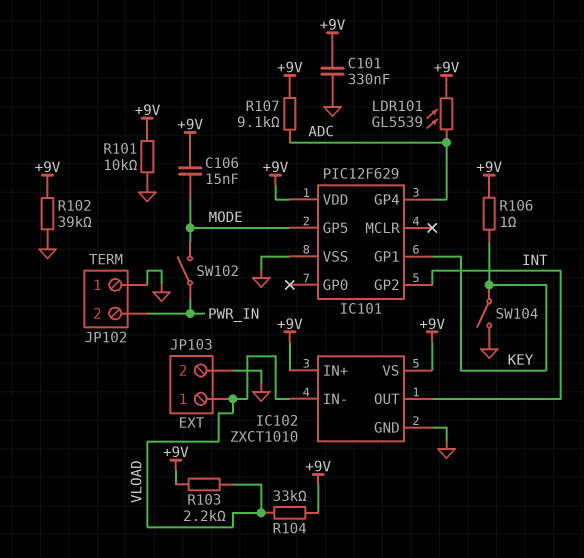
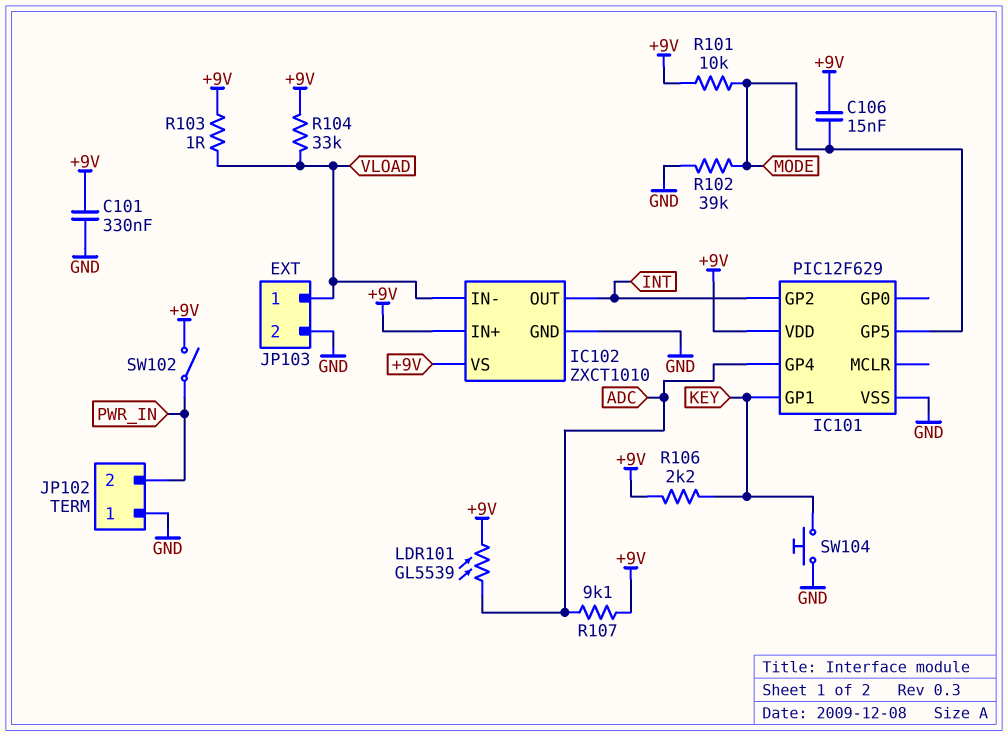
R101: 10k (+9V, GND) -> 10k (+9V, MODE)
R102: 39k (+9V, GND) -> 39k (GND, MODE)
R103: 2.2k (+9V, VLOAD) -> 1 (+9V, VLOAD)
R106: 1 (+9V, KEY) -> 2.2k (+9V, KEY)
SW102: switch (MODE, PWR_IN) -> switch (+9V, PWR_IN)
SW104: switch (GND, KEY) -> button (GND, KEY)

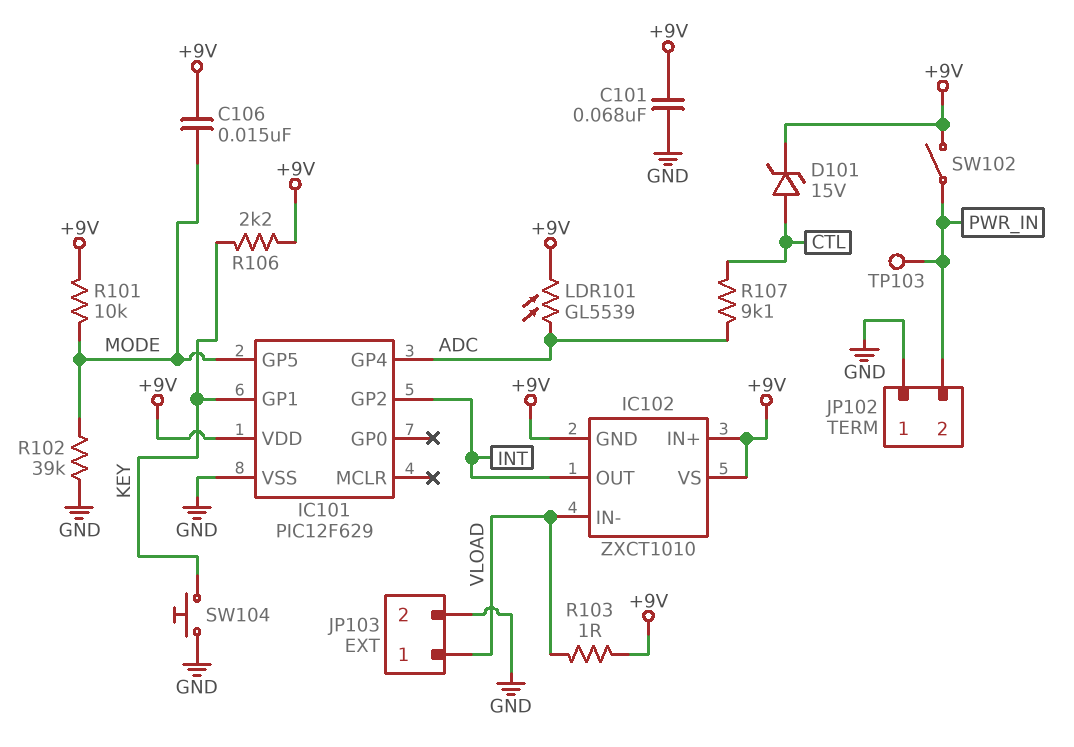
C101: 330nF (+9V, GND) -> 68nF (+9V, GND)
D101: none -> zener 15V (A CTL, K +9V)
IC102 pin GND: GND -> +9V
R104: 33k (+9V, VLOAD) -> none
R107: 9.1k (+9V, ADC) -> 9.1k (ADC, CTL)
TP103: none -> test point (PWR_IN)

